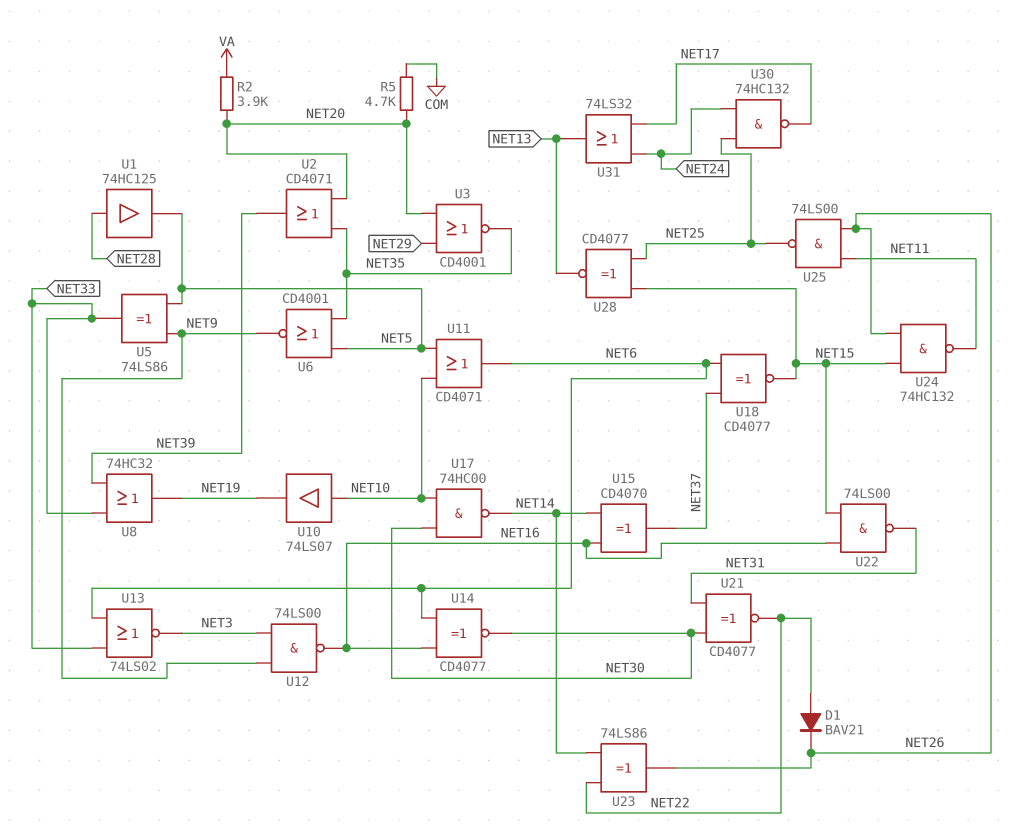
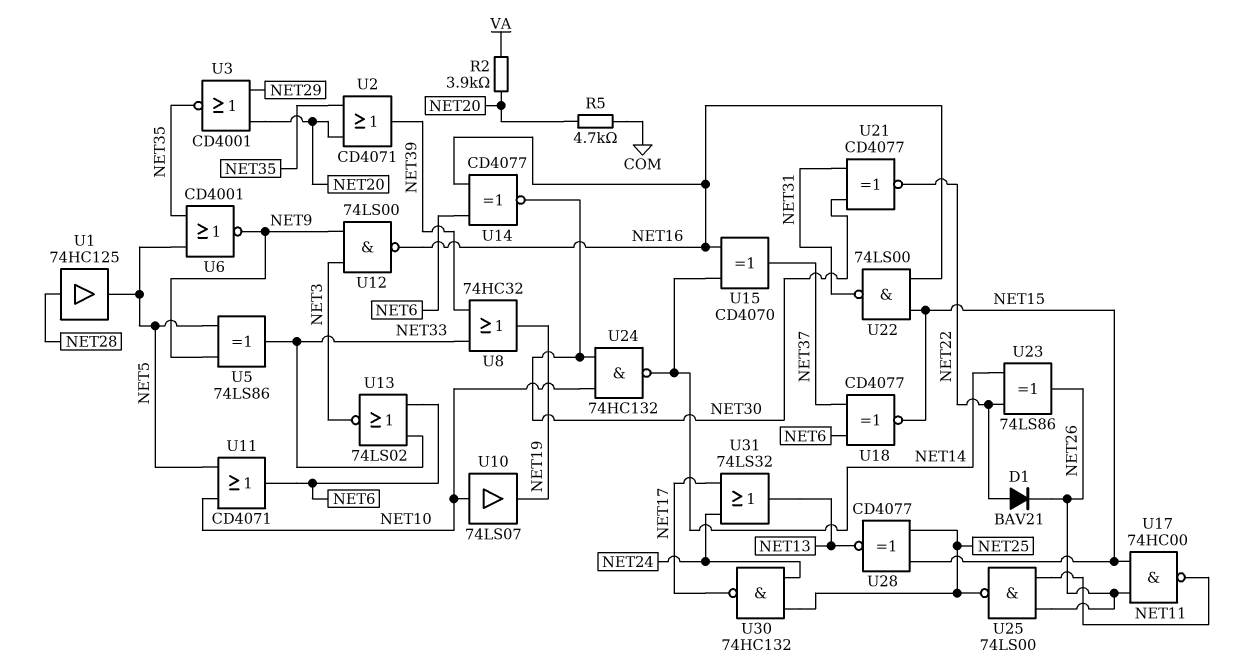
U17: NAND 74HC00 (in NET10, in NET30, out NET14) -> NAND 74HC00 (in NET15, in NET26, out NET11)
U24: NAND 74HC132 (in NET15, in NET26, out NET11) -> NAND 74HC132 (in NET10, in NET30, out NET14)

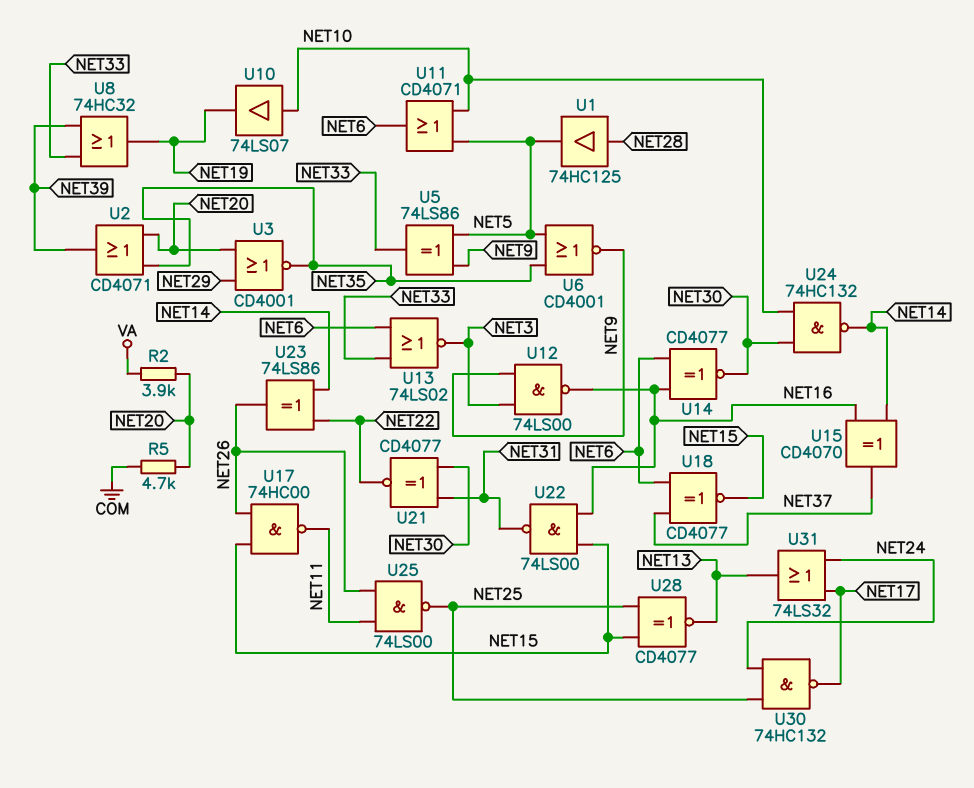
D1: diode BAV21 (A NET22, K NET26) -> none

